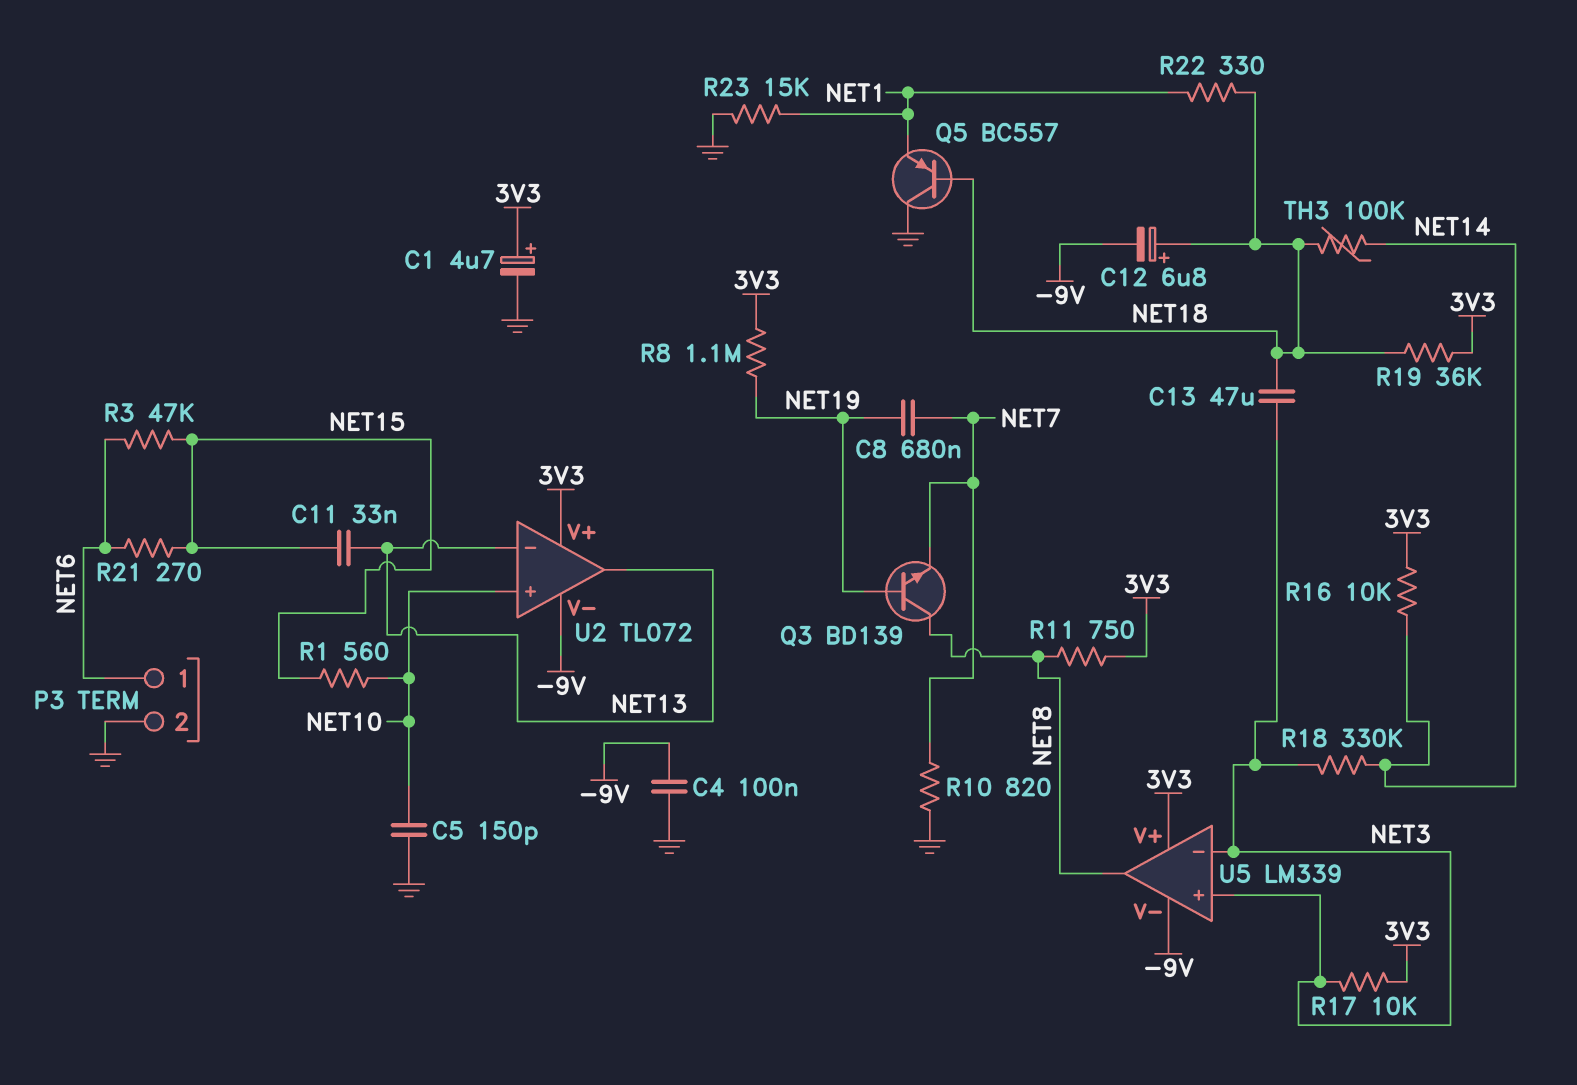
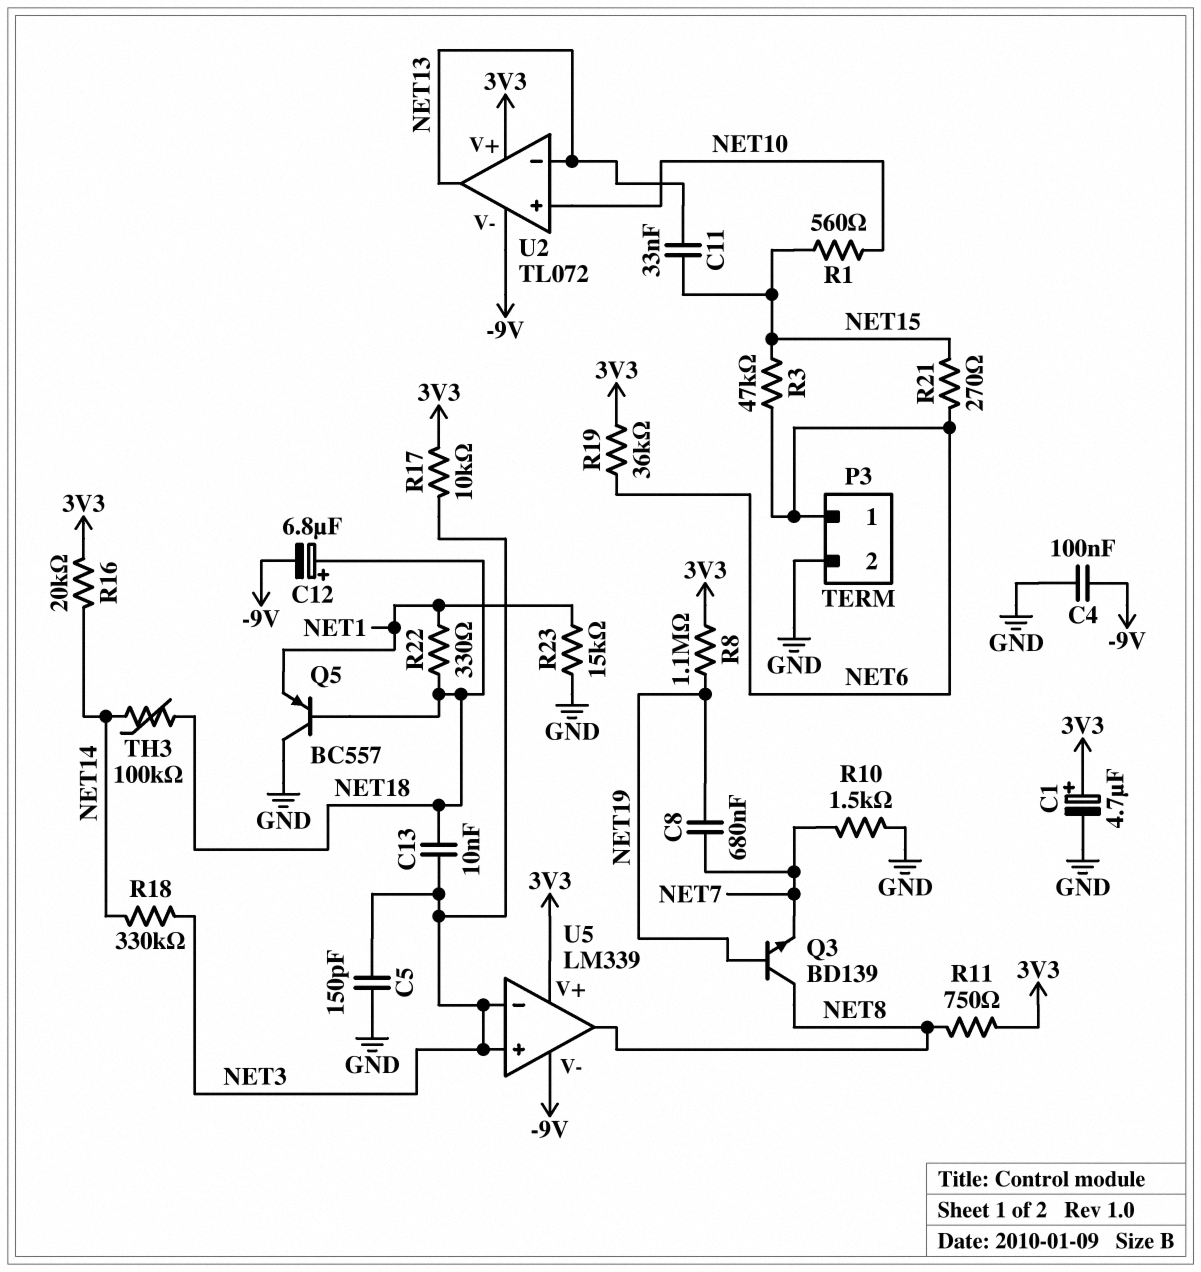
C5: 150pF (GND, NET10) -> 150pF (GND, NET3)
C13: 47uF (NET3, NET18) -> 10nF (NET3, NET18)
R10: 820 (GND, NET7) -> 1.5k (GND, NET7)
R16: 10k (3V3, NET14) -> 20k (3V3, NET14)
R19: 36k (3V3, NET18) -> 36k (3V3, NET6)

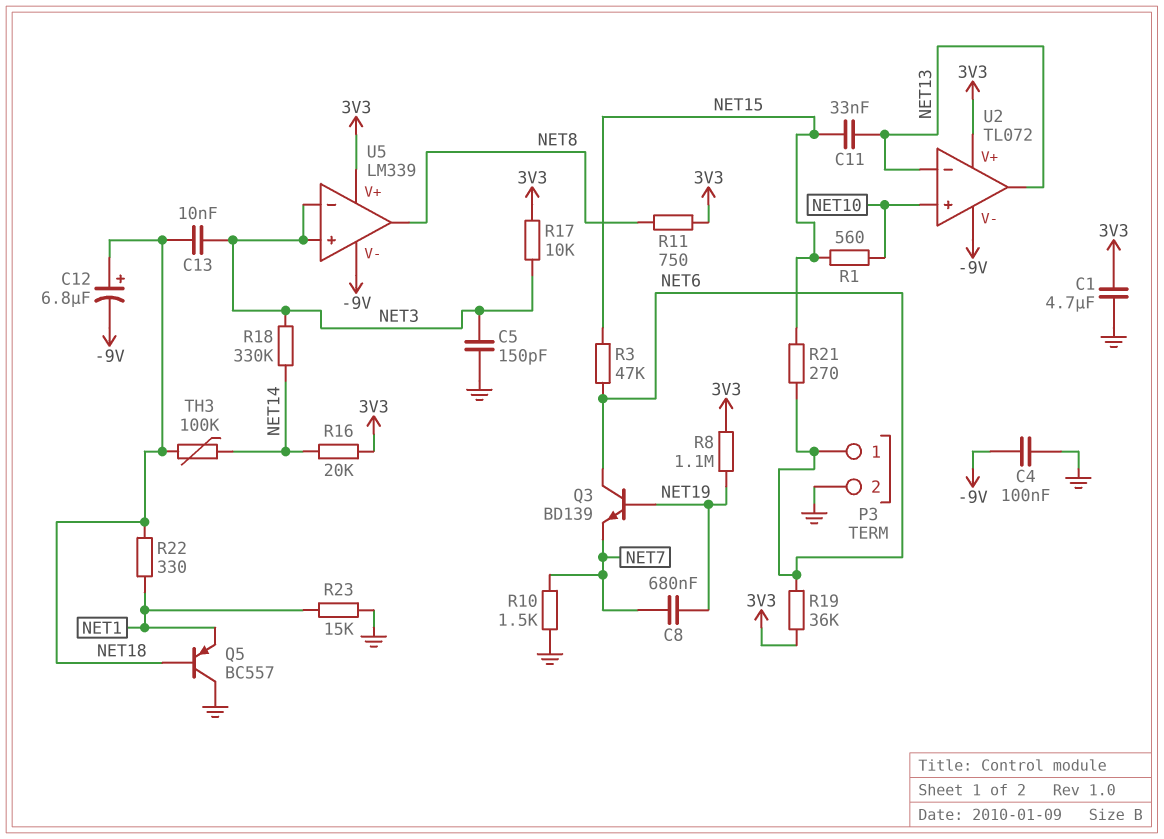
C1: 4.7uF (plus 3V3, minus GND) -> 4.7uF (3V3, GND)
Q3: NPN BD139 (B NET19, C NET8, E NET7) -> NPN BD139 (B NET19, C NET6, E NET7)

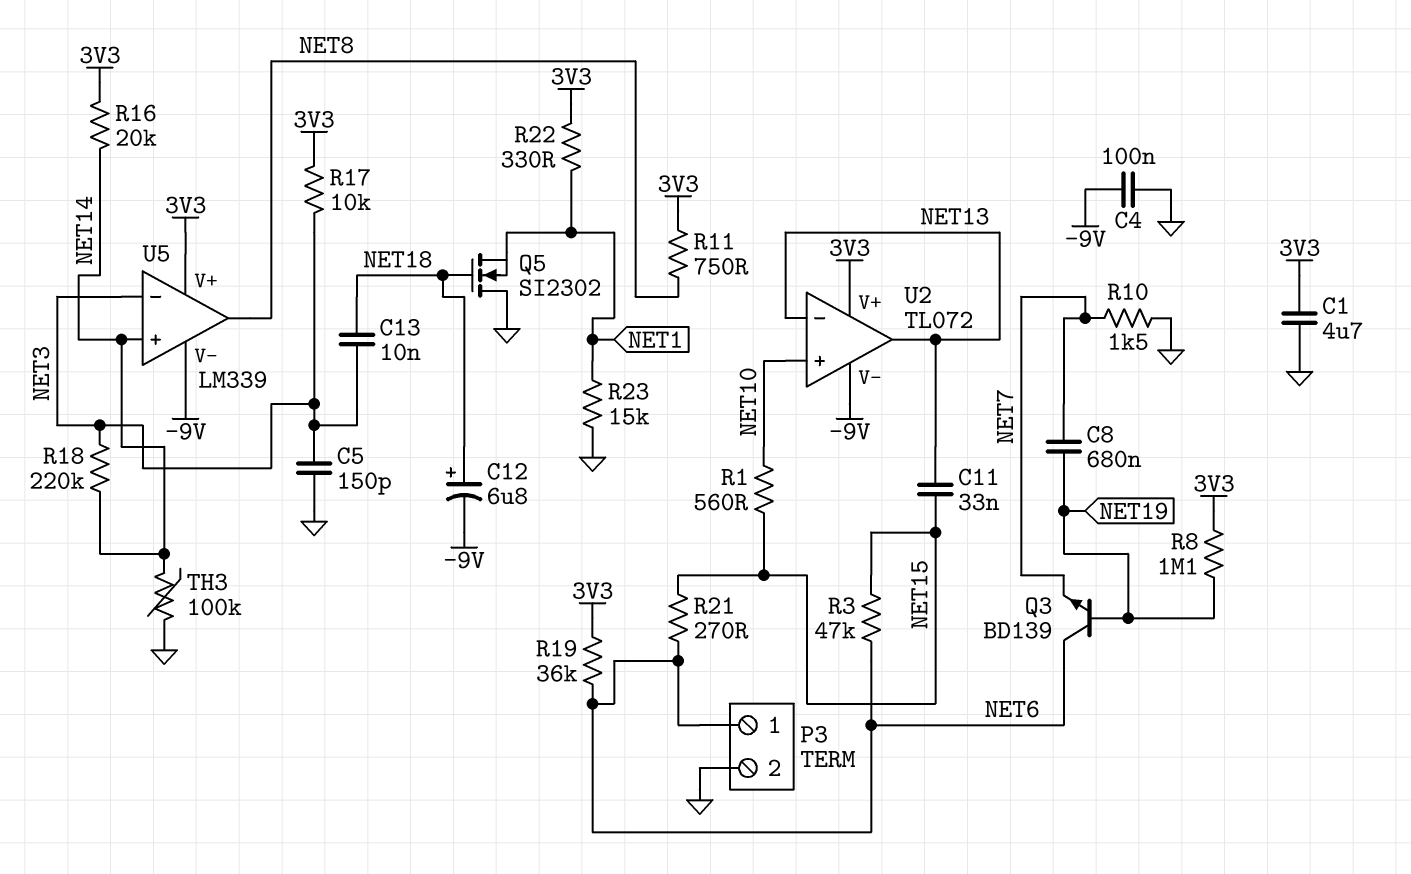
Q5: PNP BC557 (B NET18, C GND, E NET1) -> NMOS SI2302 (G NET18, D GND, S NET1)
R18: 330k (NET3, NET14) -> 220k (NET3, NET14)
R22: 330 (NET1, NET18) -> 330 (3V3, NET1)
TH3: 100k (NET14, NET18) -> 100k (GND, NET14)
U5 pin in+: NET3 -> NET14

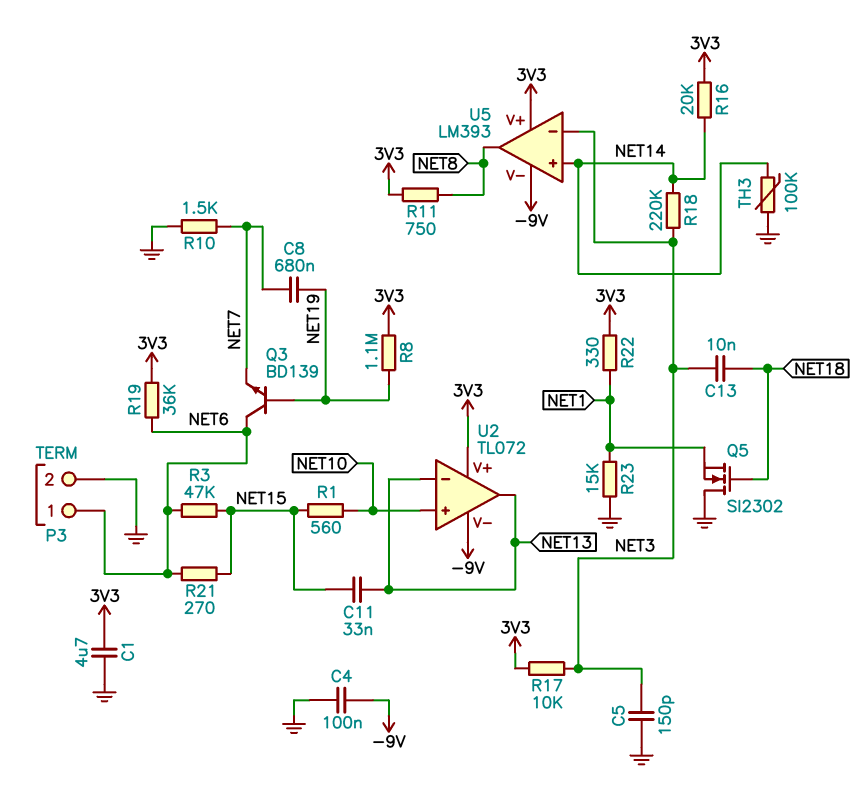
C12: 6.8uF (plus NET18, minus -9V) -> none
U5: LM339 -> LM393

